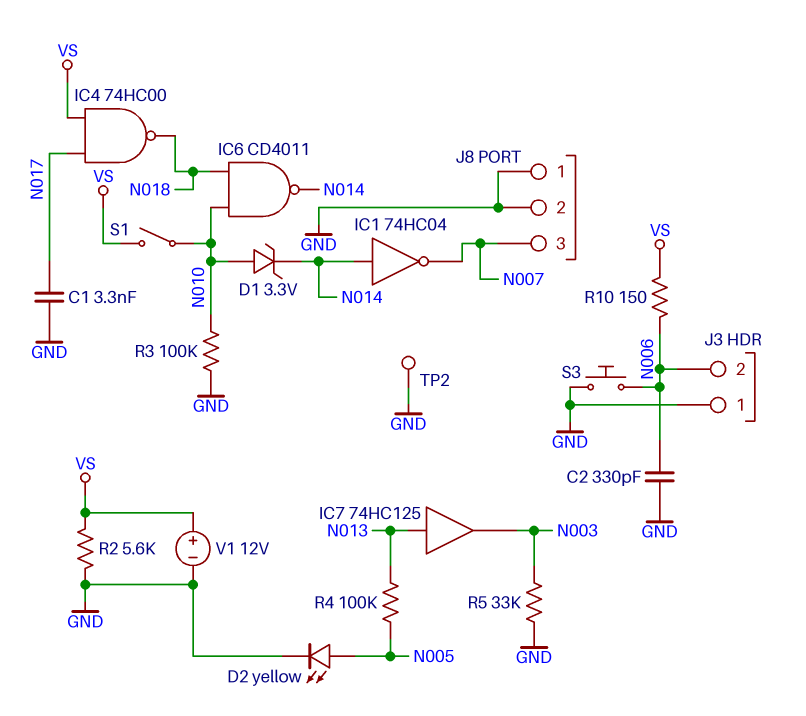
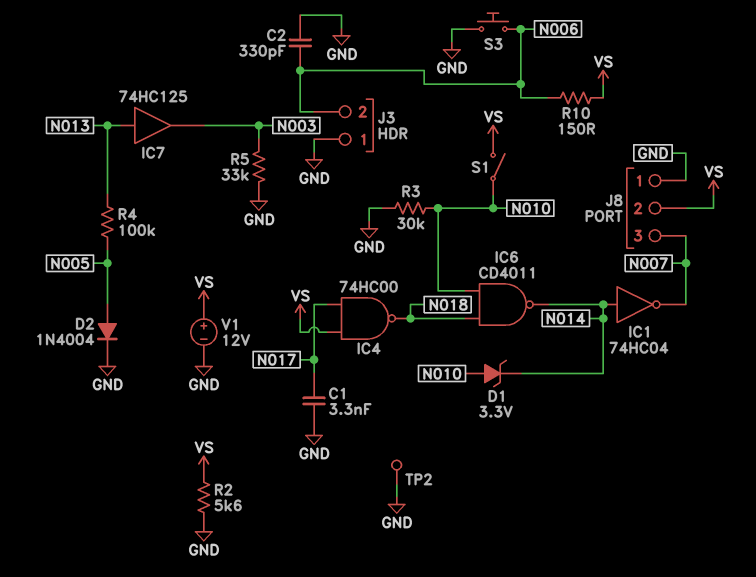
D2: LED yellow (A N005, K GND) -> diode 1N4004 (A N005, K GND)
J8 pin 2: GND -> VS
R3: 100k (GND, N010) -> 30k (GND, N010)

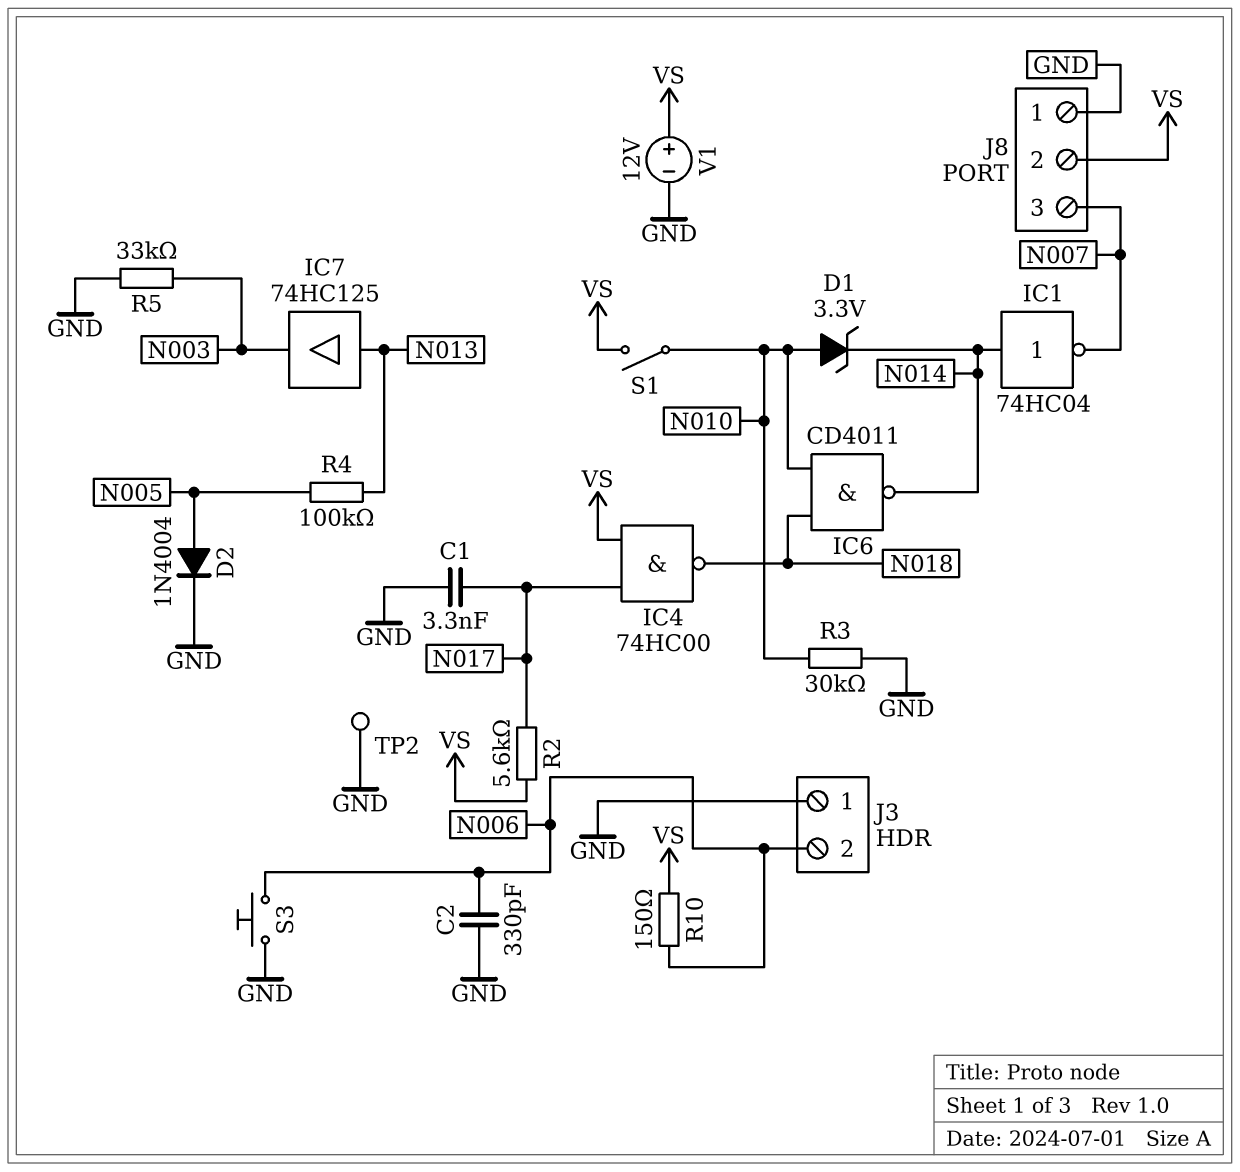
R2: 5.6k (GND, VS) -> 5.6k (N017, VS)

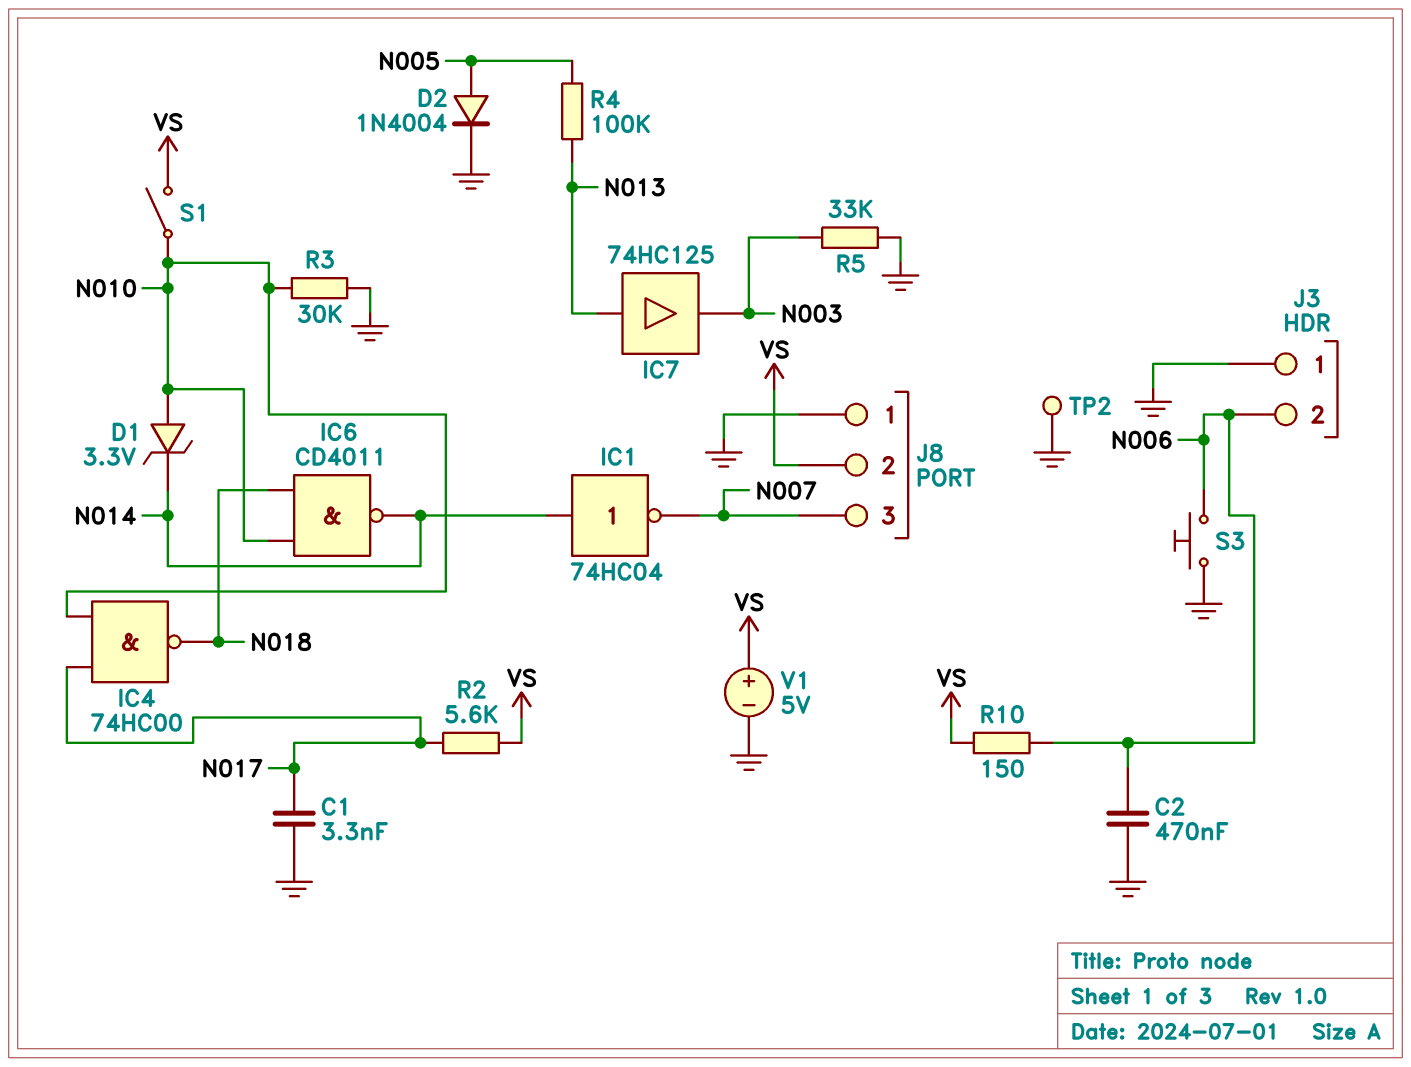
C2: 330pF (GND, N006) -> 470nF (GND, N006)
IC4: NAND 74HC00 (in N017, in VS, out N018) -> NAND 74HC00 (in N010, in N017, out N018)
V1: 12V (plus VS, minus GND) -> 5V (plus VS, minus GND)

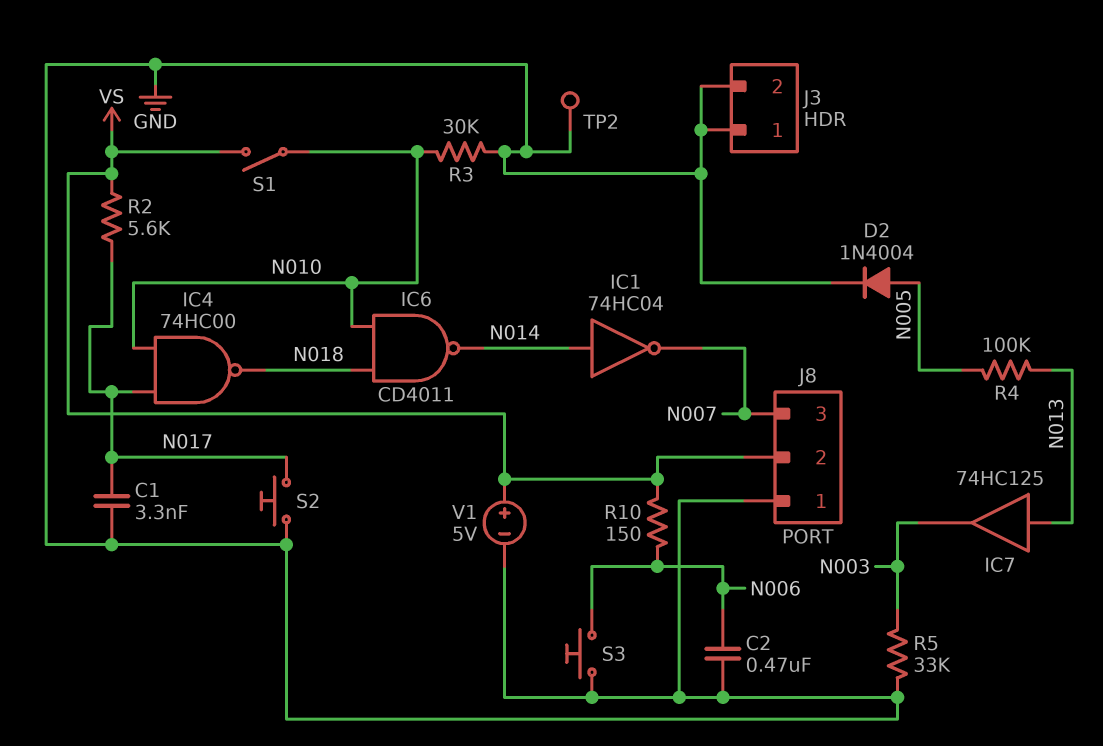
D1: zener 3.3V (A N010, K N014) -> none
J3 pin 2: N006 -> GND
S2: none -> button (GND, N017)

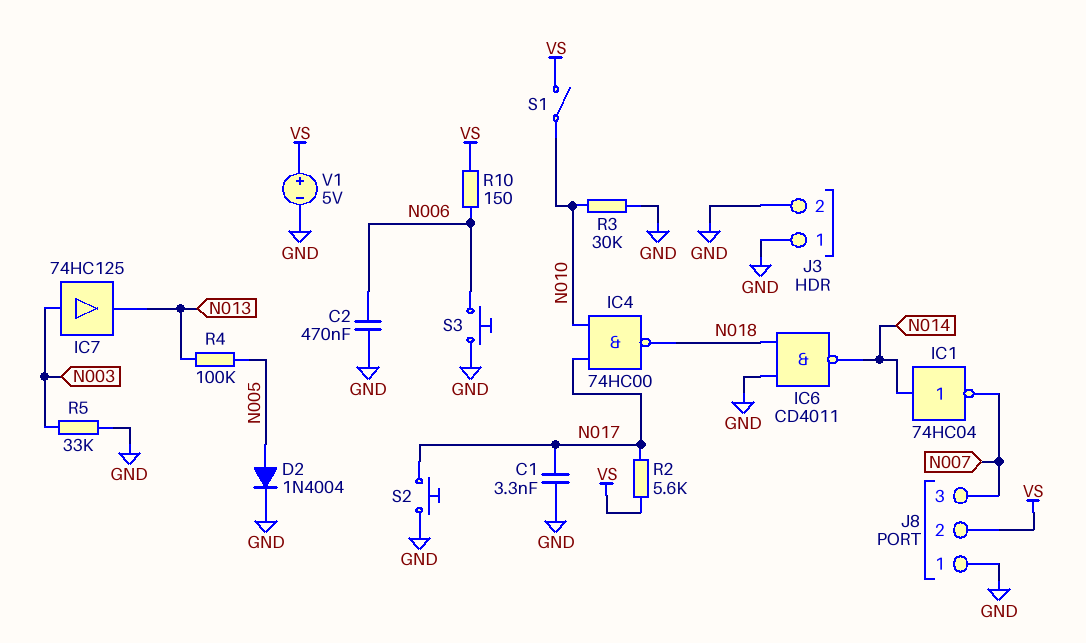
IC6: NAND CD4011 (in N010, in N018, out N014) -> NAND CD4011 (in GND, in N018, out N014)
IC7: buffer 74HC125 (in N013, out N003) -> buffer 74HC125 (in N003, out N013)
TP2: test point (GND) -> none

